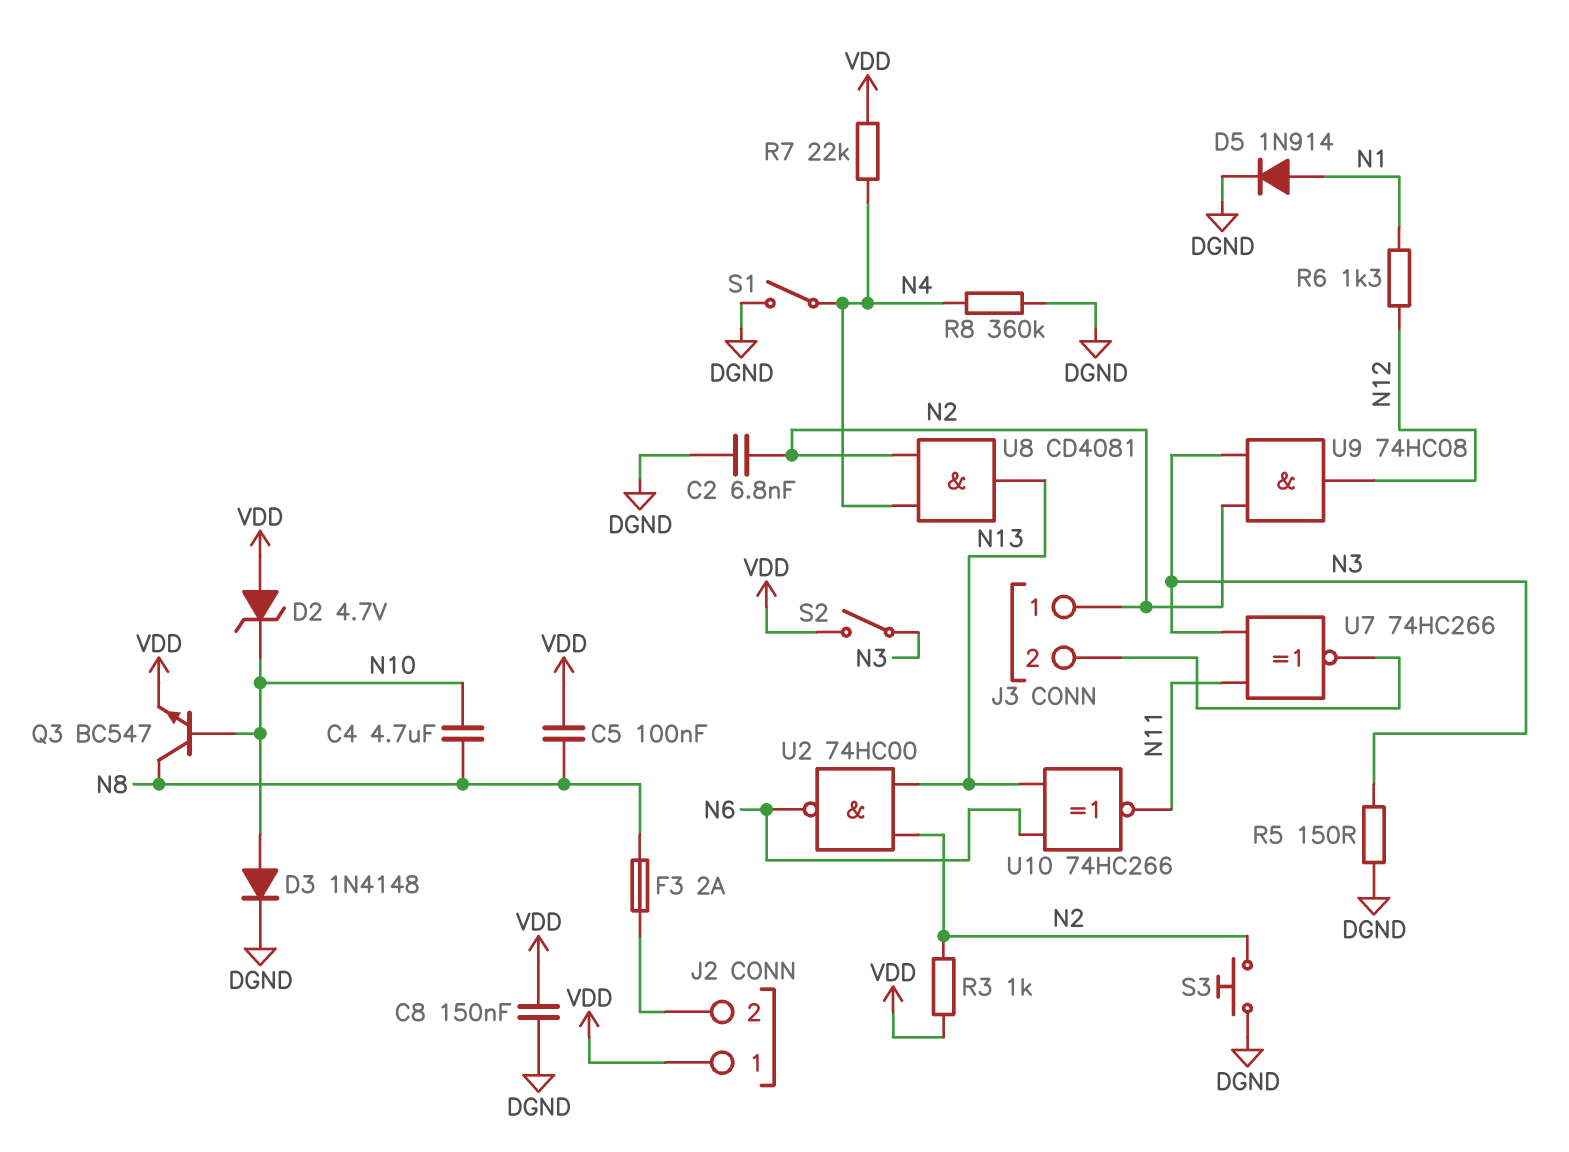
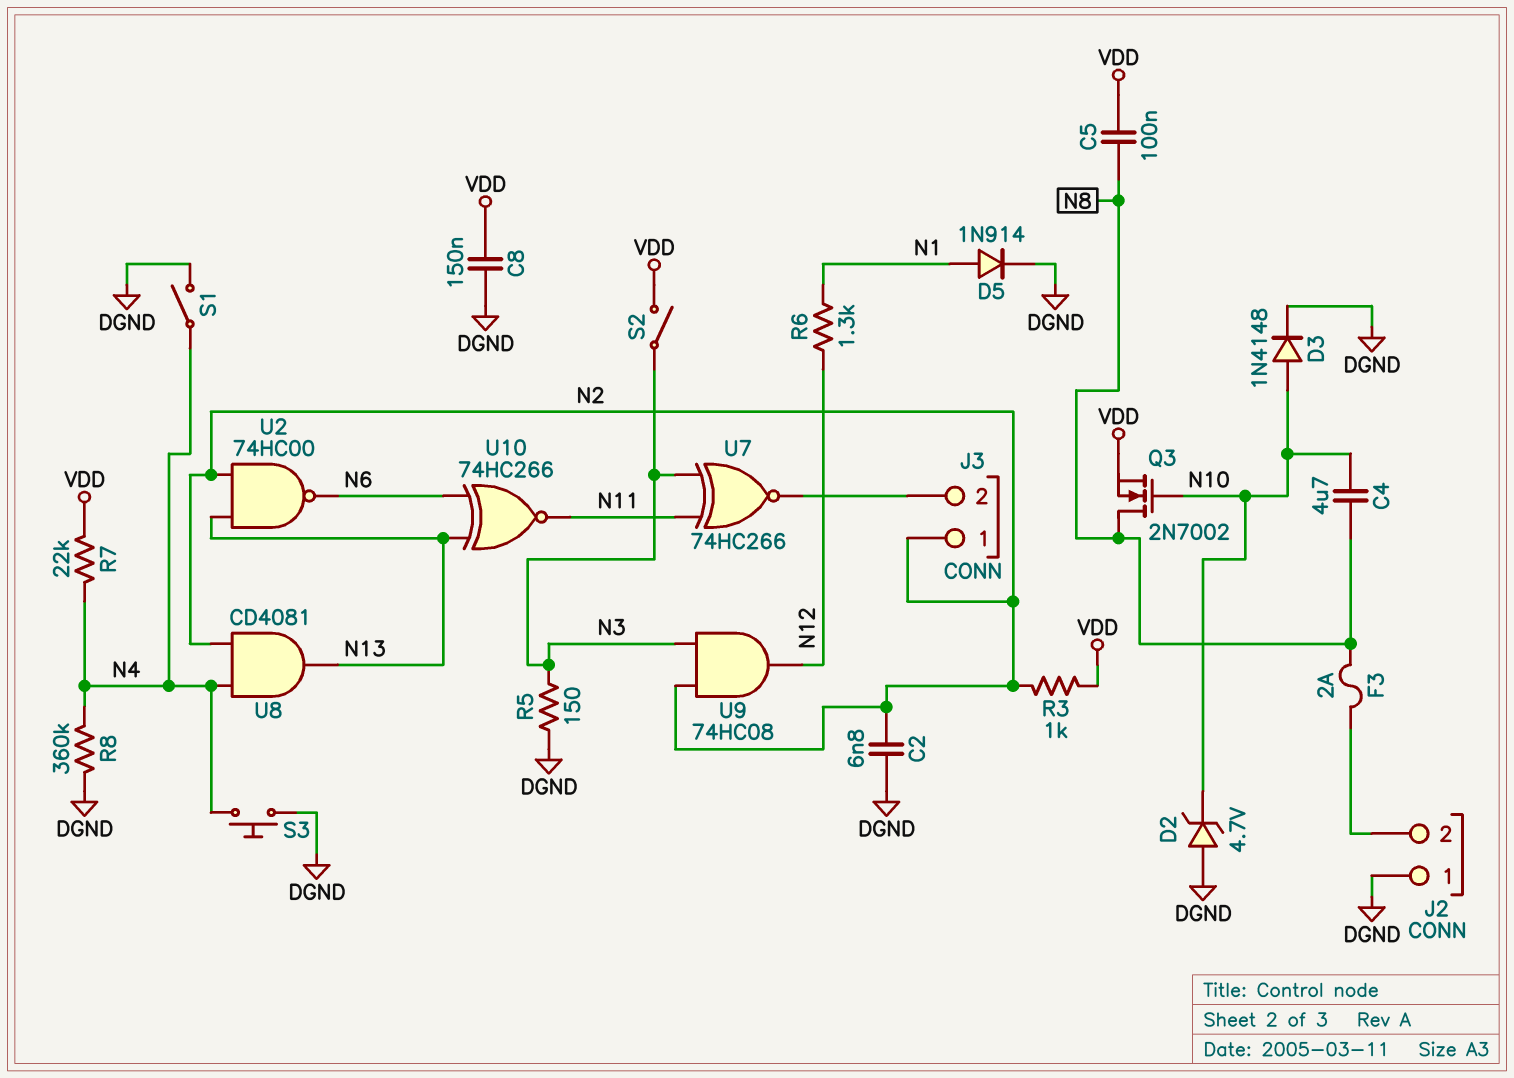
D2: zener 4.7V (A VDD, K N10) -> zener 4.7V (A DGND, K N10)
J2 pin 1: VDD -> DGND
Q3: NPN BC547 (B N10, C N8, E VDD) -> NMOS 2N7002 (G N10, D N8, S VDD)
S3: button (DGND, N2) -> button (DGND, N4)

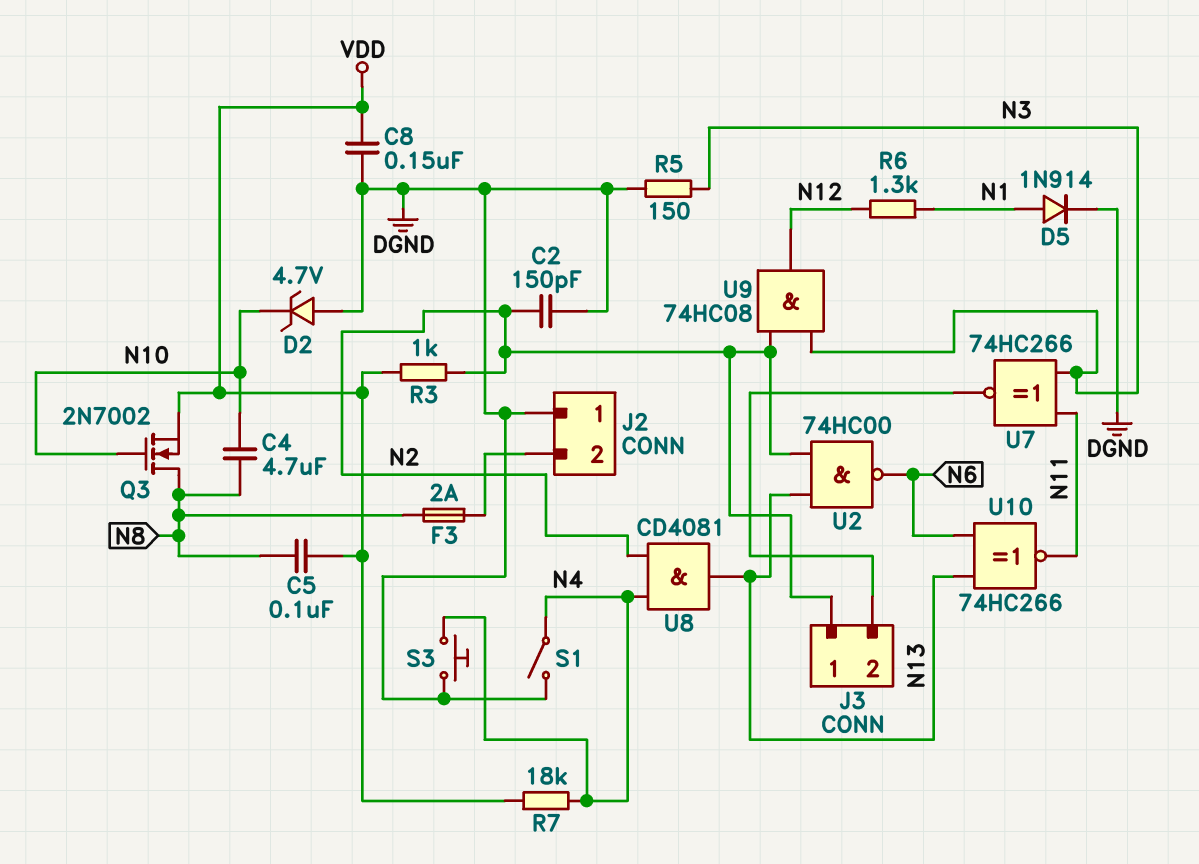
C2: 6.8nF (DGND, N2) -> 150pF (DGND, N2)
D3: diode 1N4148 (A N10, K DGND) -> none
R7: 22k (N4, VDD) -> 18k (N4, VDD)
R8: 360k (DGND, N4) -> none
S2: switch (N3, VDD) -> none

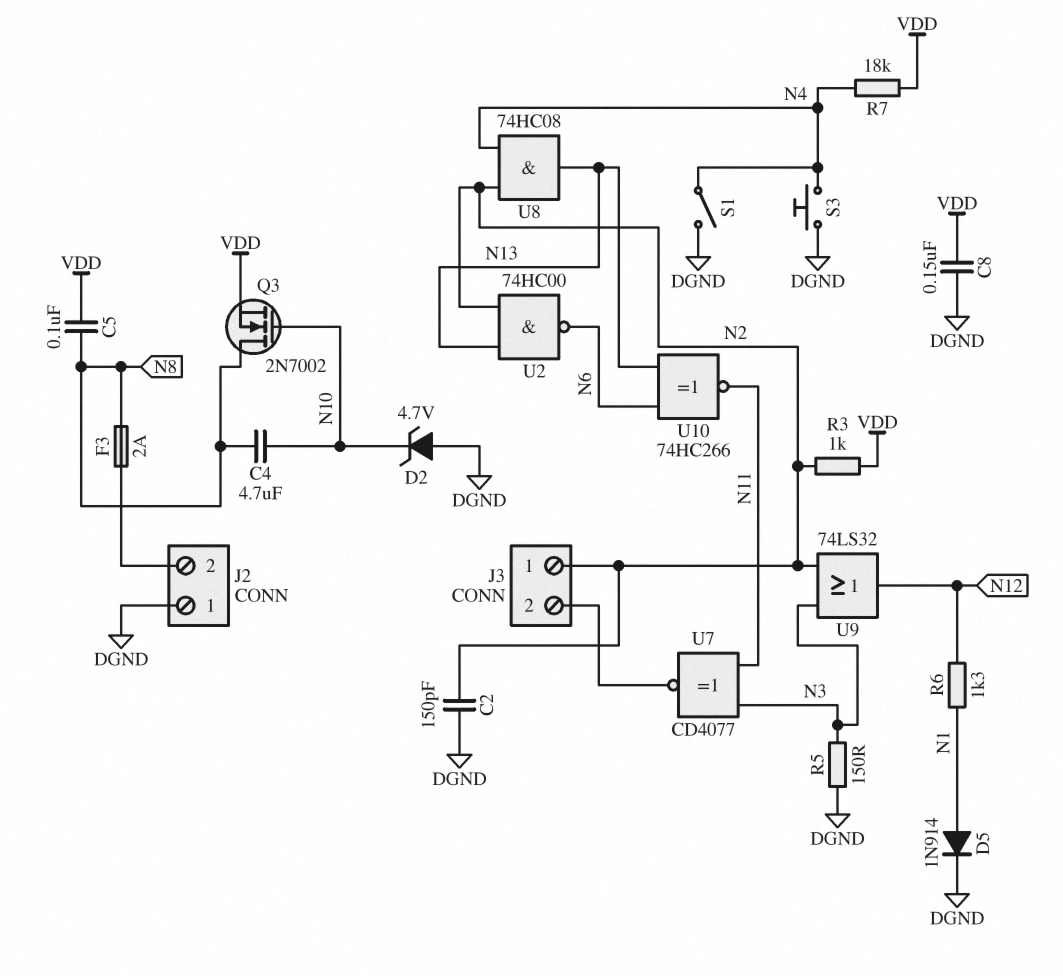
U7: XNOR 74HC266 (in N3, in N11, out J3/2) -> XNOR CD4077 (in N3, in N11, out J3/2)
U8: AND CD4081 (in N2, in N4, out N13) -> AND 74HC08 (in N2, in N4, out N13)
U9: AND 74HC08 (in N2, in N3, out N12) -> OR 74LS32 (in N2, in N3, out N12)

